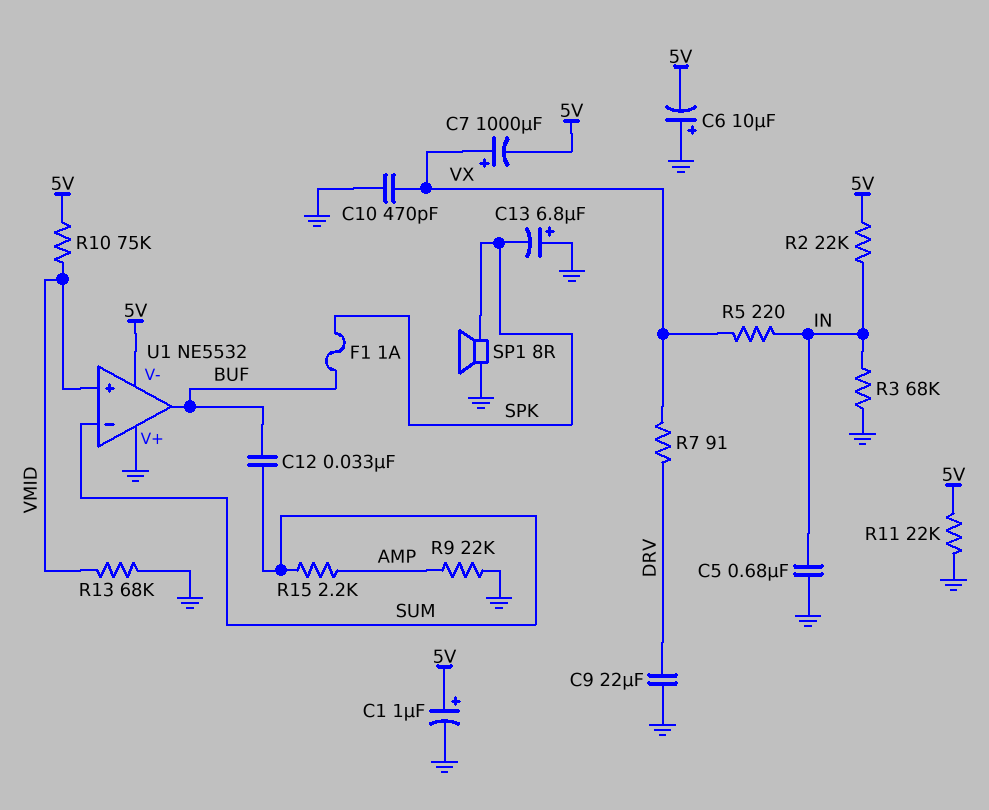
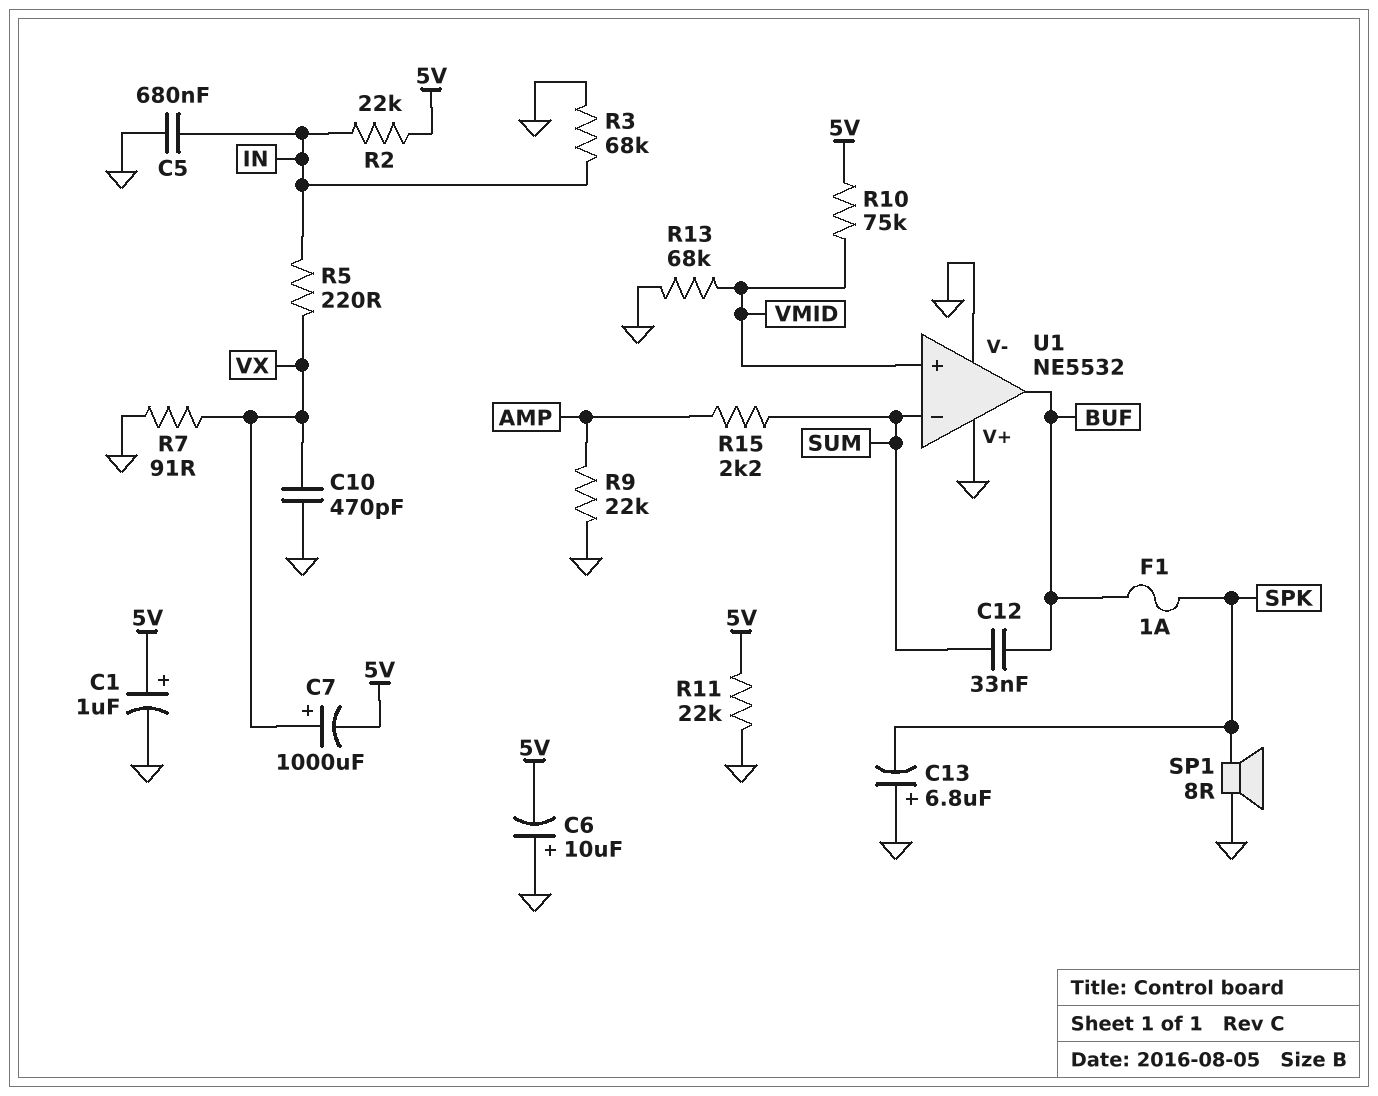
C9: 22uF (DRV, GND) -> none
R7: 91 (DRV, VX) -> 91 (GND, VX)
U1 pin V-: 5V -> GND

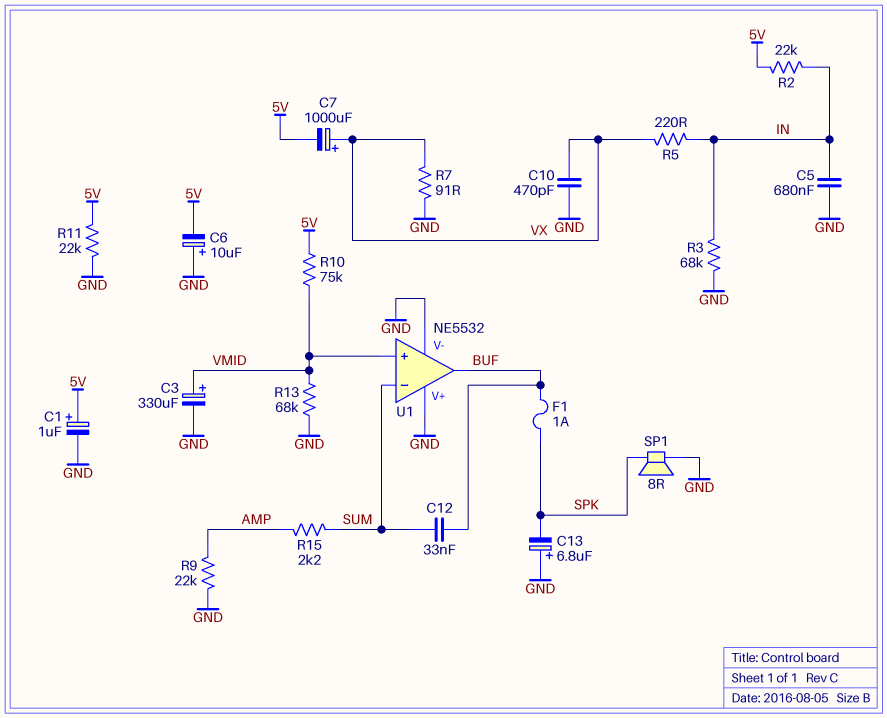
C3: none -> 330uF (plus VMID, minus GND)

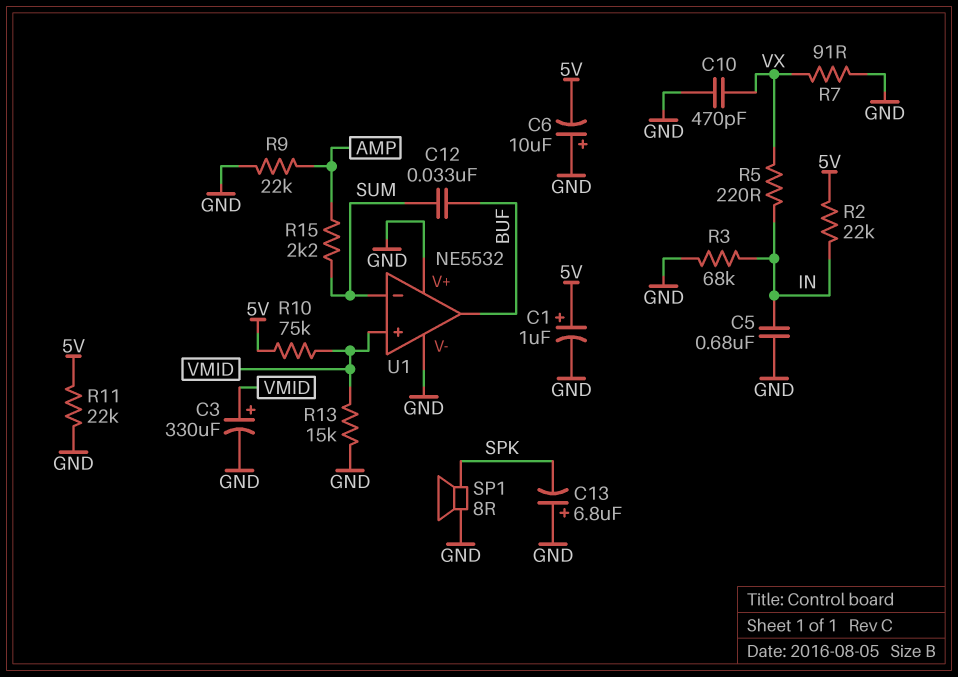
C7: 1000uF (plus VX, minus 5V) -> none
F1: 1A (BUF, SPK) -> none
R13: 68k (GND, VMID) -> 15k (GND, VMID)

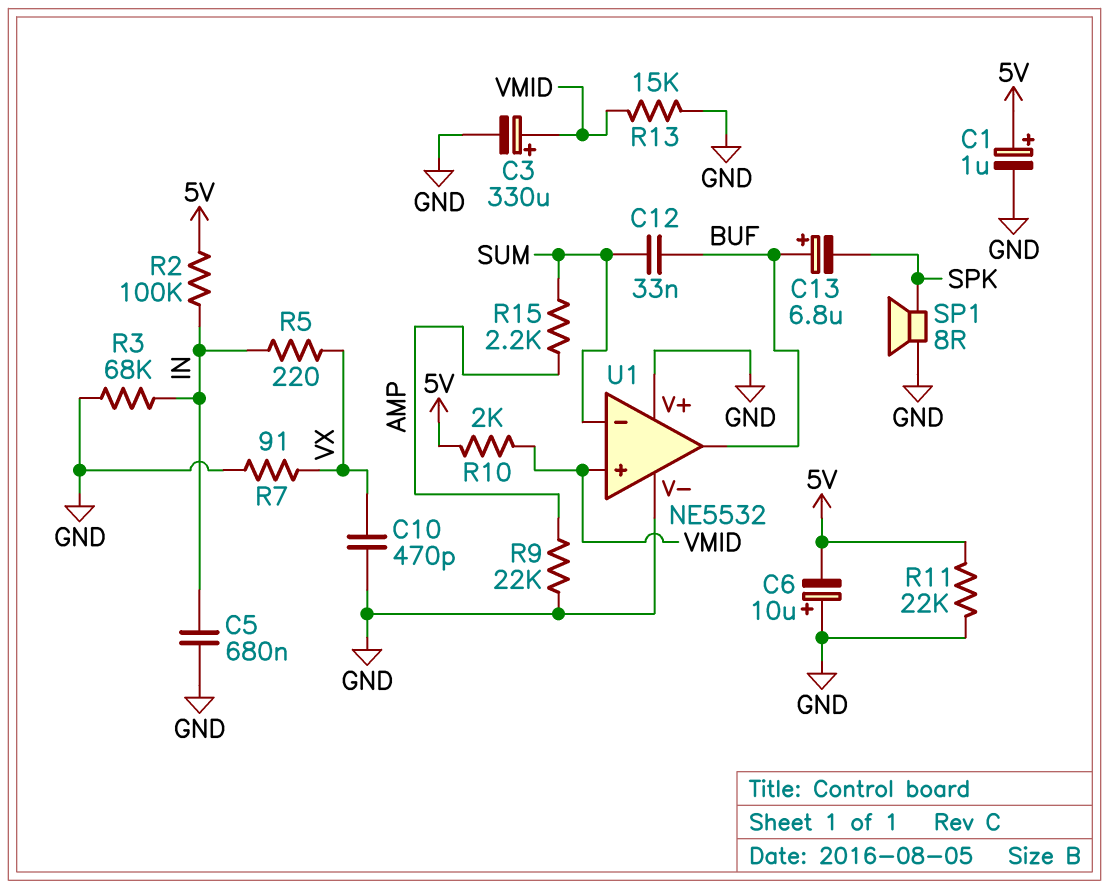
C13: 6.8uF (plus GND, minus SPK) -> 6.8uF (plus BUF, minus SPK)
R2: 22k (5V, IN) -> 100k (5V, IN)
R10: 75k (5V, VMID) -> 2k (5V, VMID)

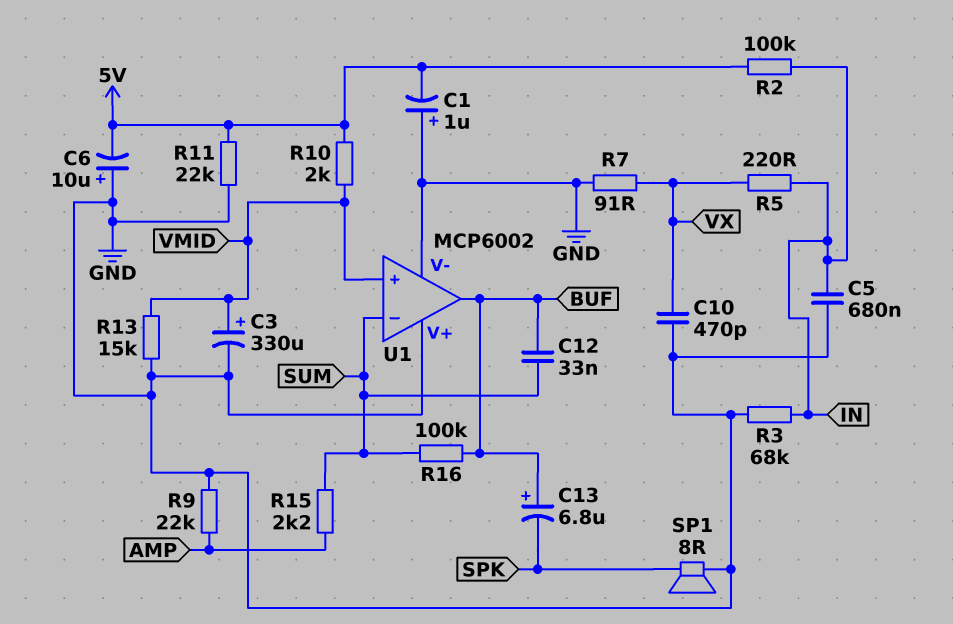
C1: 1uF (plus 5V, minus GND) -> 1uF (plus GND, minus 5V)
R16: none -> 100k (BUF, SUM)
U1: NE5532 -> MCP6002

